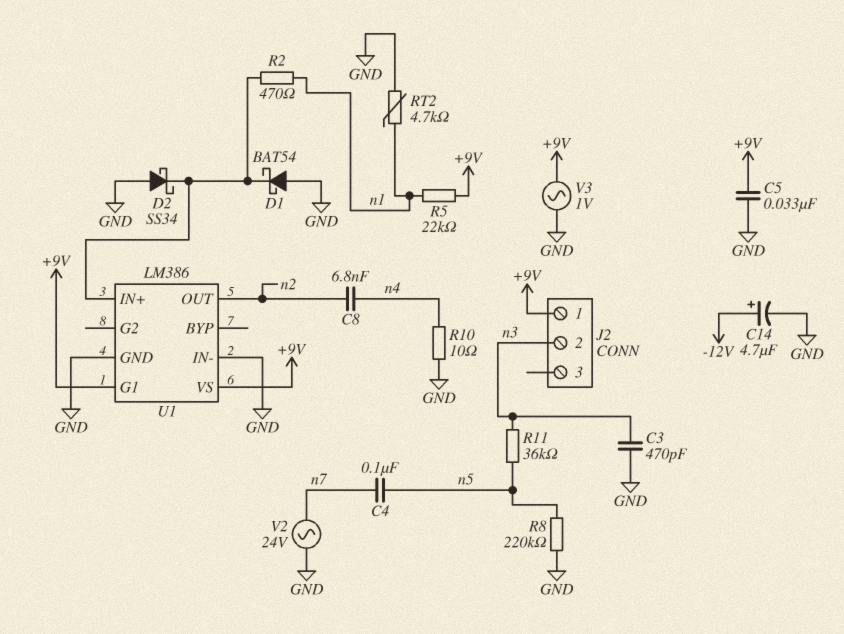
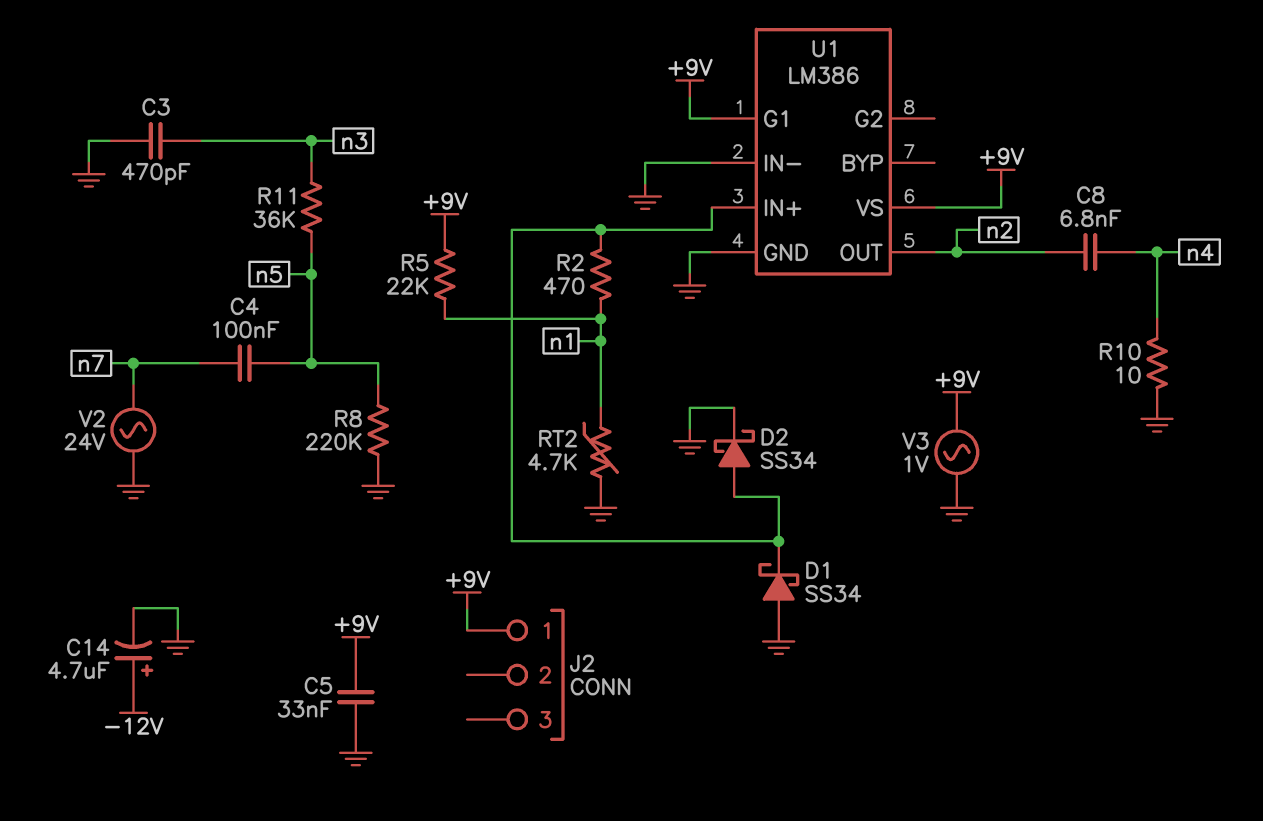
D1: schottky BAT54 (A GND, K U1/IN+) -> schottky SS34 (A GND, K U1/IN+)
D2: schottky SS34 (A GND, K U1/IN+) -> schottky SS34 (A U1/IN+, K GND)
J2 pin 2: n3 -> none

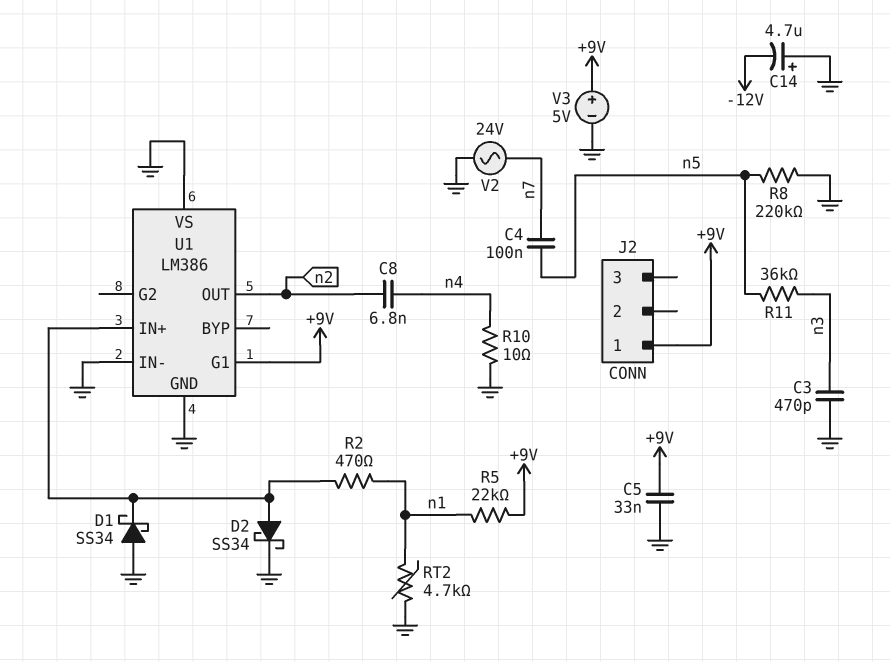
C14: 4.7uF (plus -12V, minus GND) -> 4.7uF (plus GND, minus -12V)
U1 pin VS: +9V -> GND
V3: AC 1V (+9V, GND) -> 5V (plus +9V, minus GND)

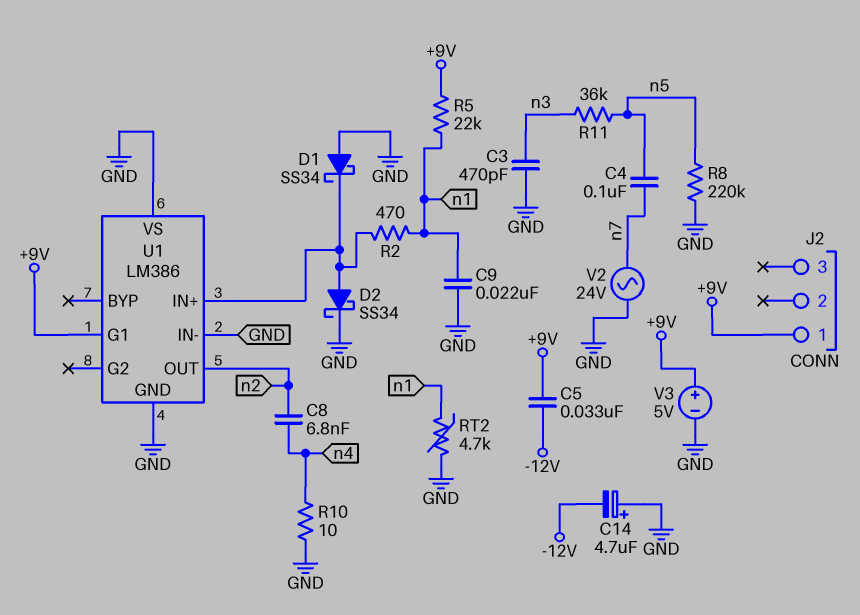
C5: 33nF (+9V, GND) -> 33nF (+9V, -12V)
C9: none -> 22nF (GND, n1)

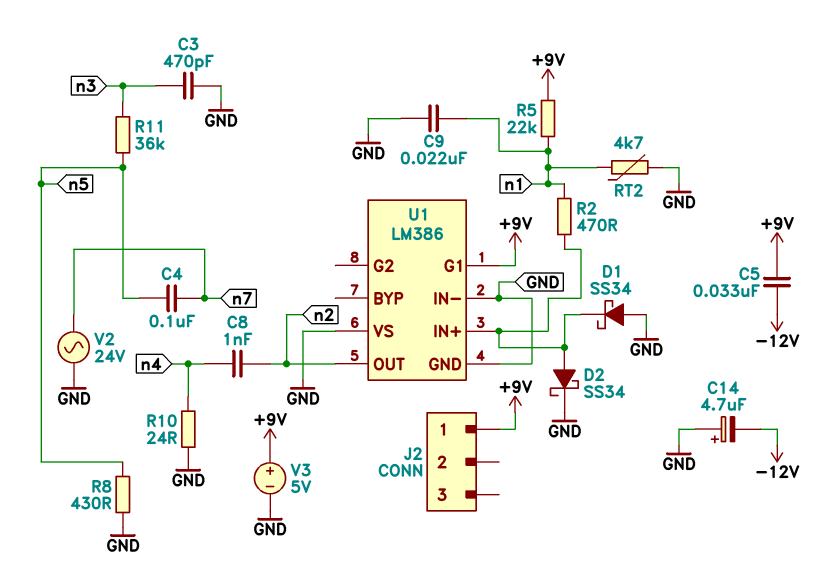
C8: 6.8nF (n2, n4) -> 1nF (n2, n4)
R8: 220k (GND, n5) -> 430 (GND, n5)
R10: 10 (GND, n4) -> 24 (GND, n4)

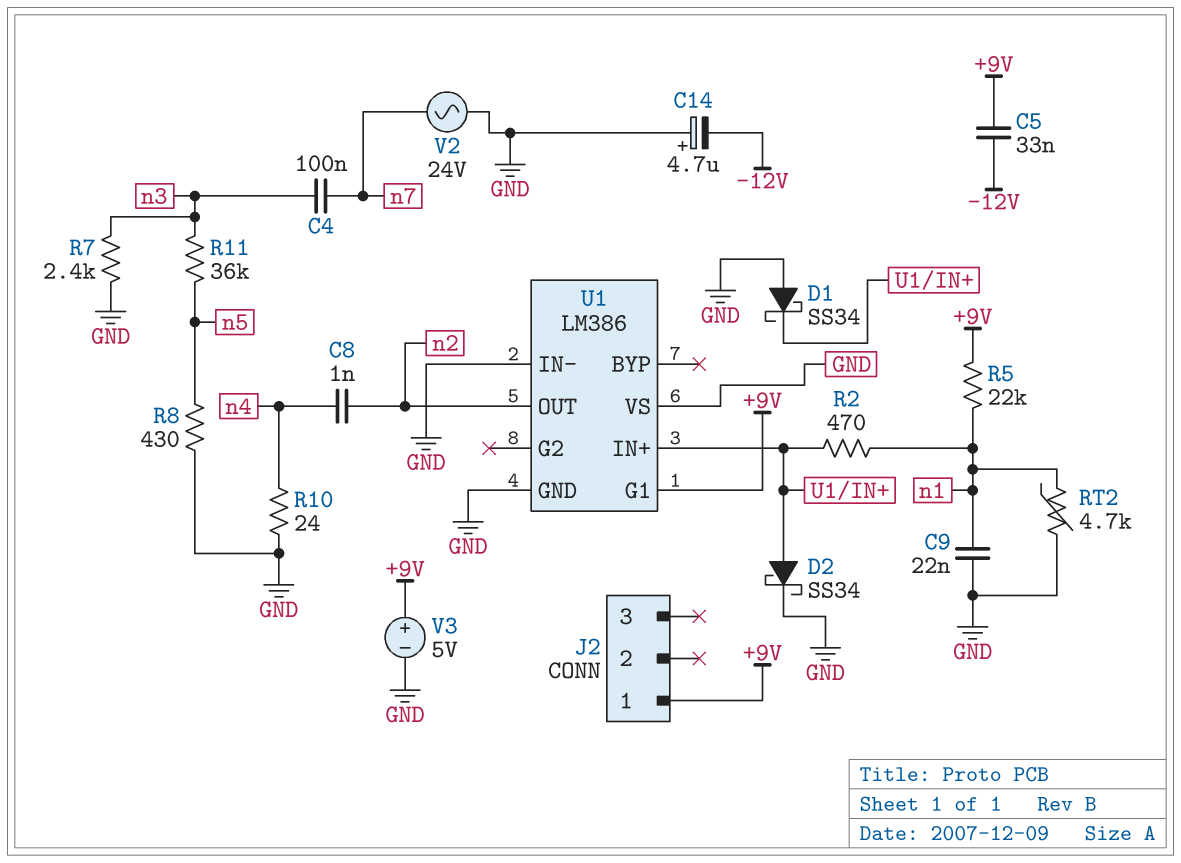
C3: 470pF (GND, n3) -> none
C4: 100nF (n5, n7) -> 100nF (n3, n7)
R7: none -> 2.4k (GND, n3)

